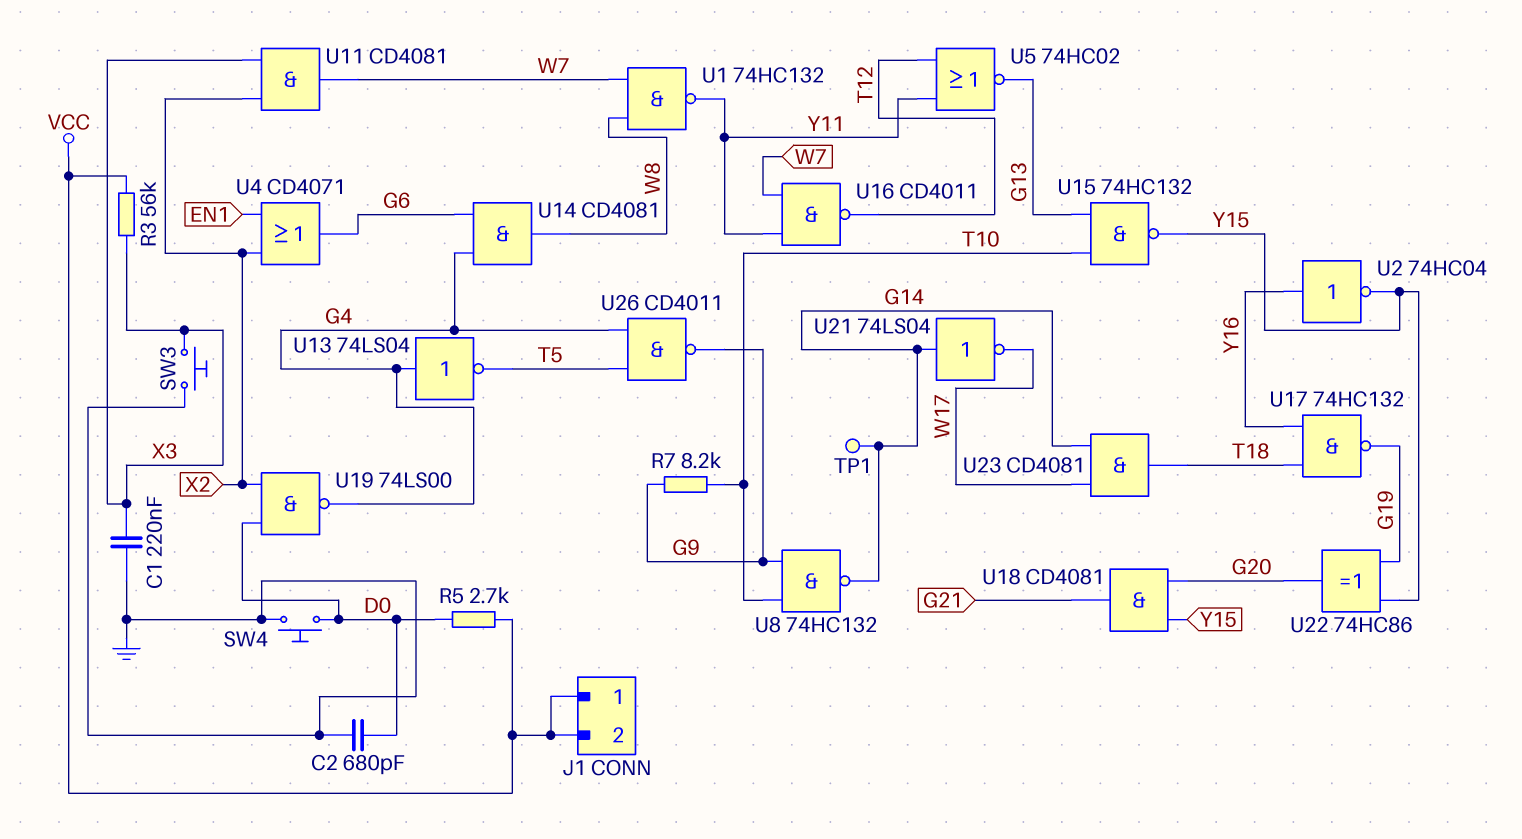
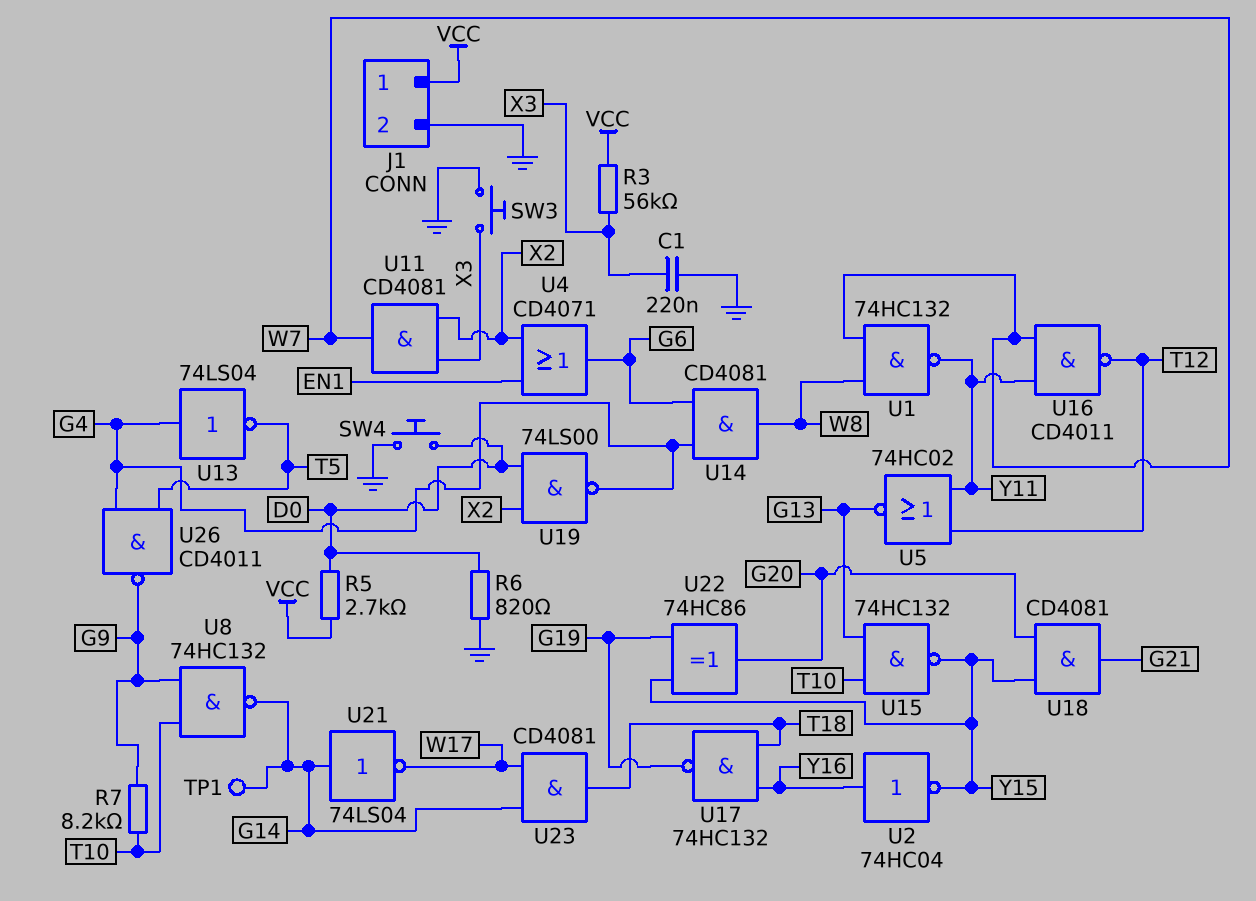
C2: 680pF (D0, GND) -> none
J1 pin 2: VCC -> GND
R6: none -> 820 (D0, GND)

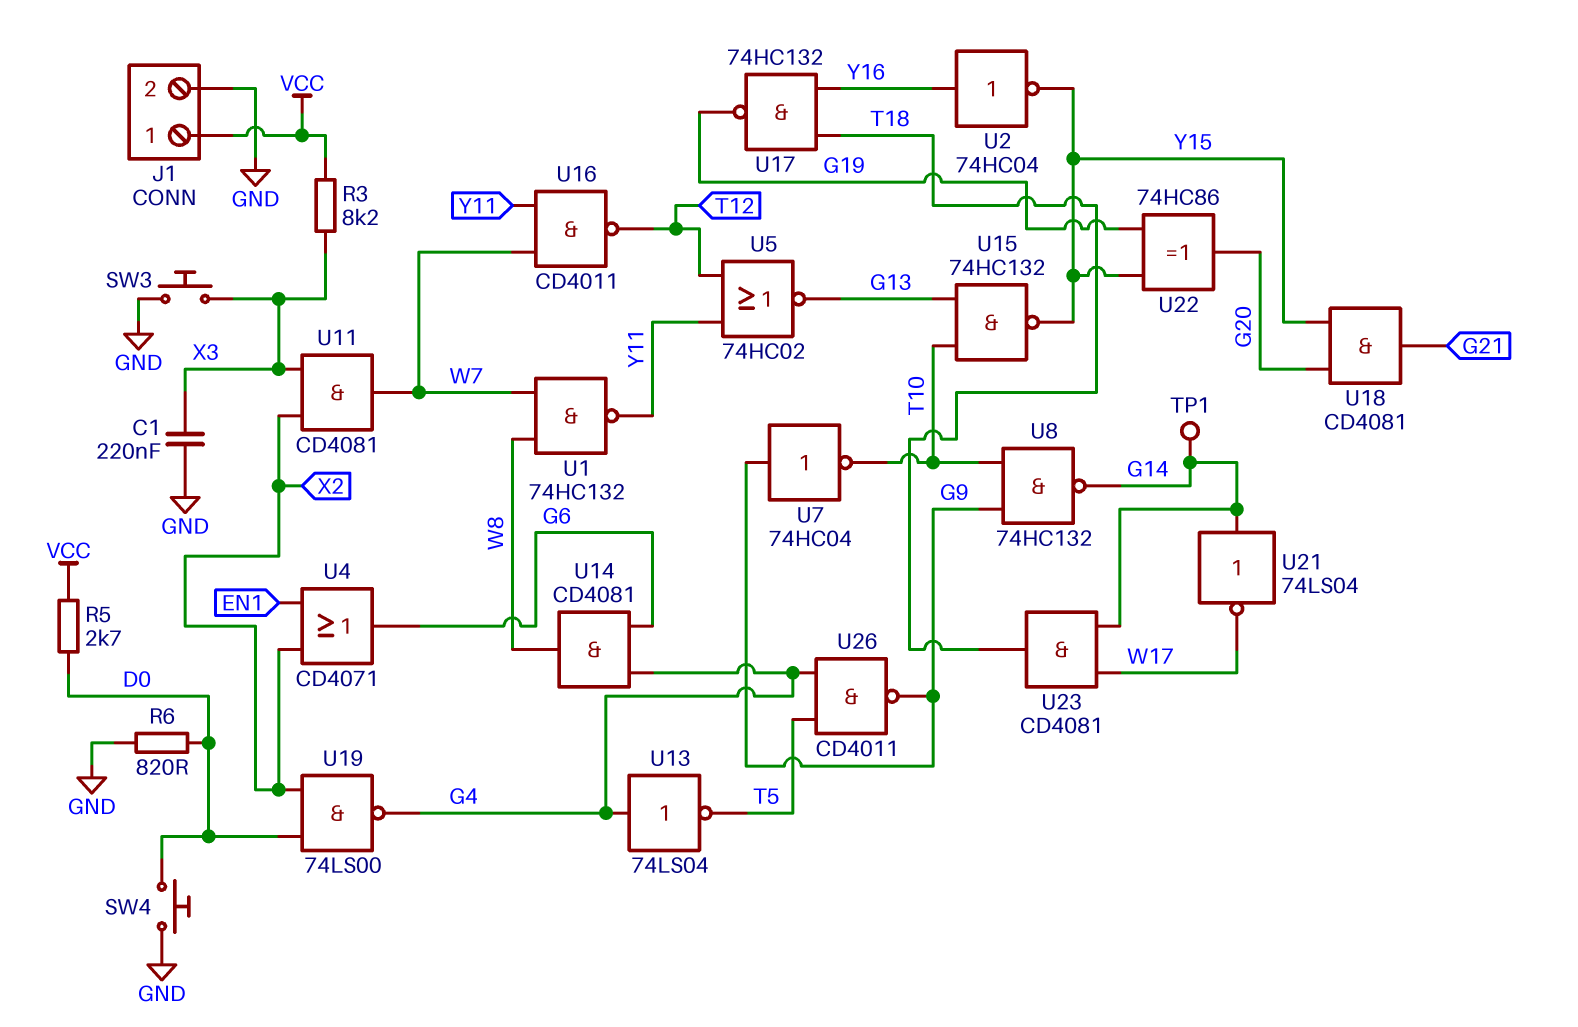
R3: 56k (VCC, X3) -> 8.2k (VCC, X3)
R7: 8.2k (G9, T10) -> none
U7: none -> NOT 74HC04 (in G9, out T10)

